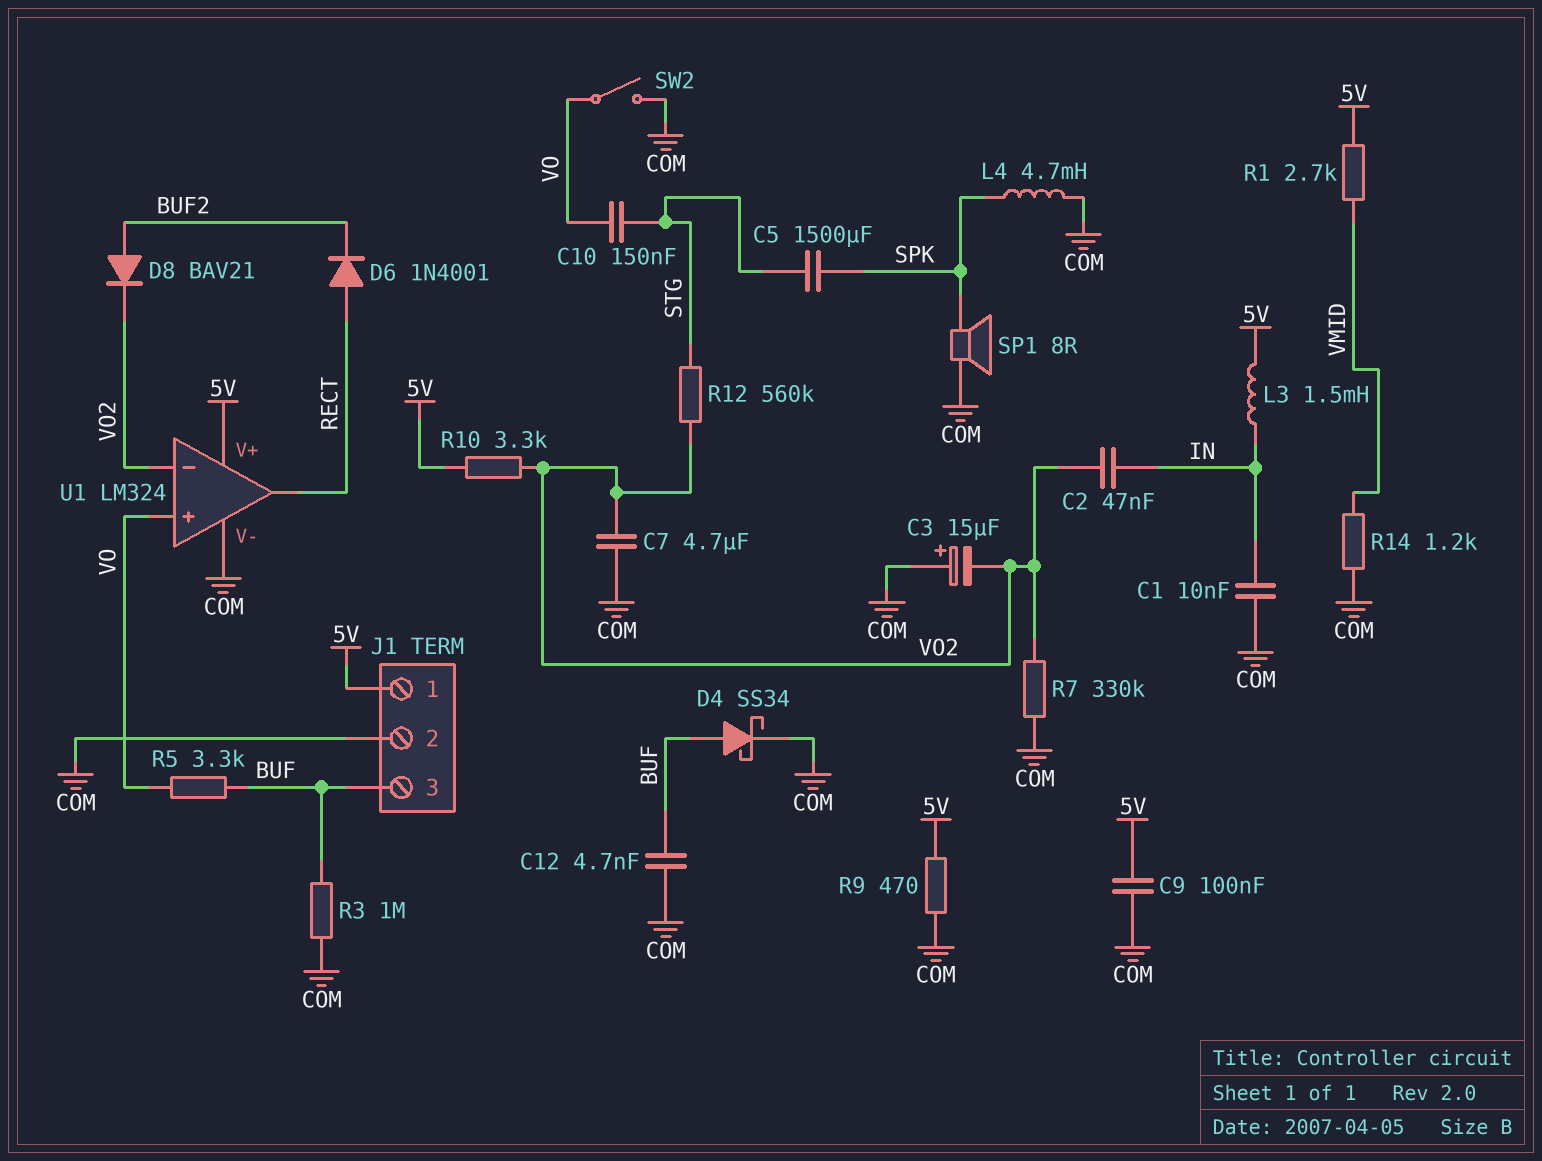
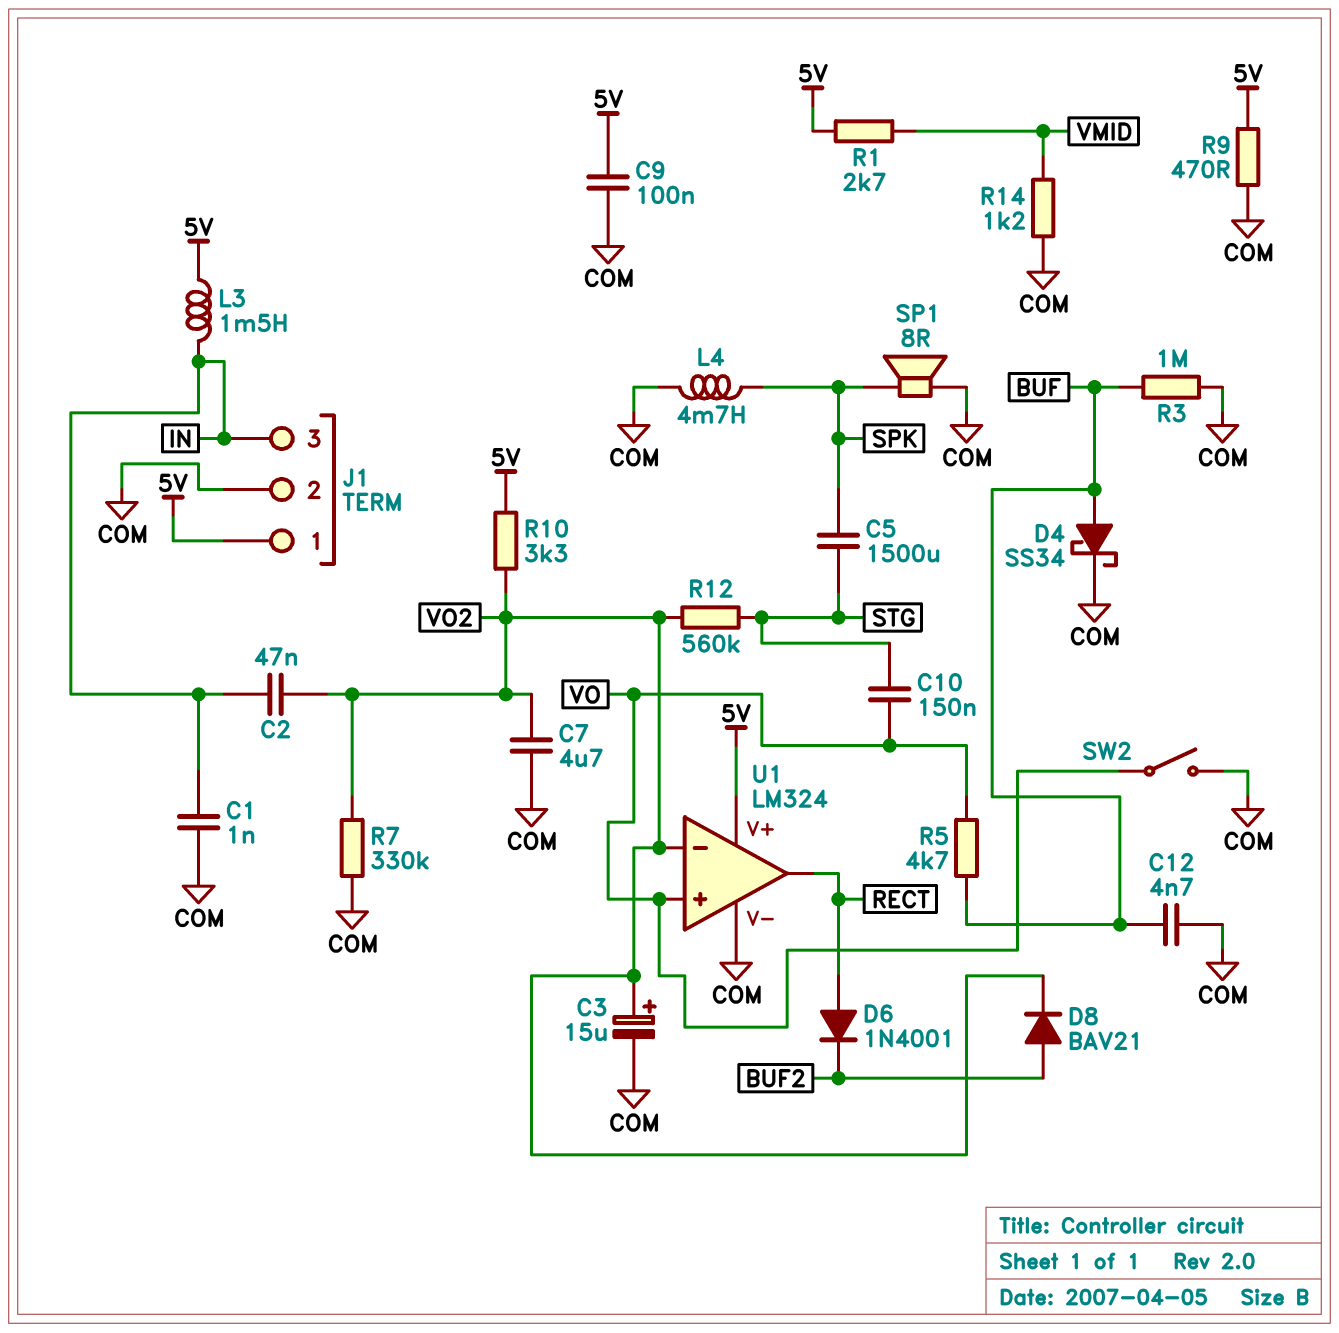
C1: 10nF (COM, IN) -> 1nF (COM, IN)
C3: 15uF (plus COM, minus VO2) -> 15uF (plus VO2, minus COM)
J1 pin 3: BUF -> IN
R5: 3.3k (BUF, VO) -> 4.7k (BUF, VO)

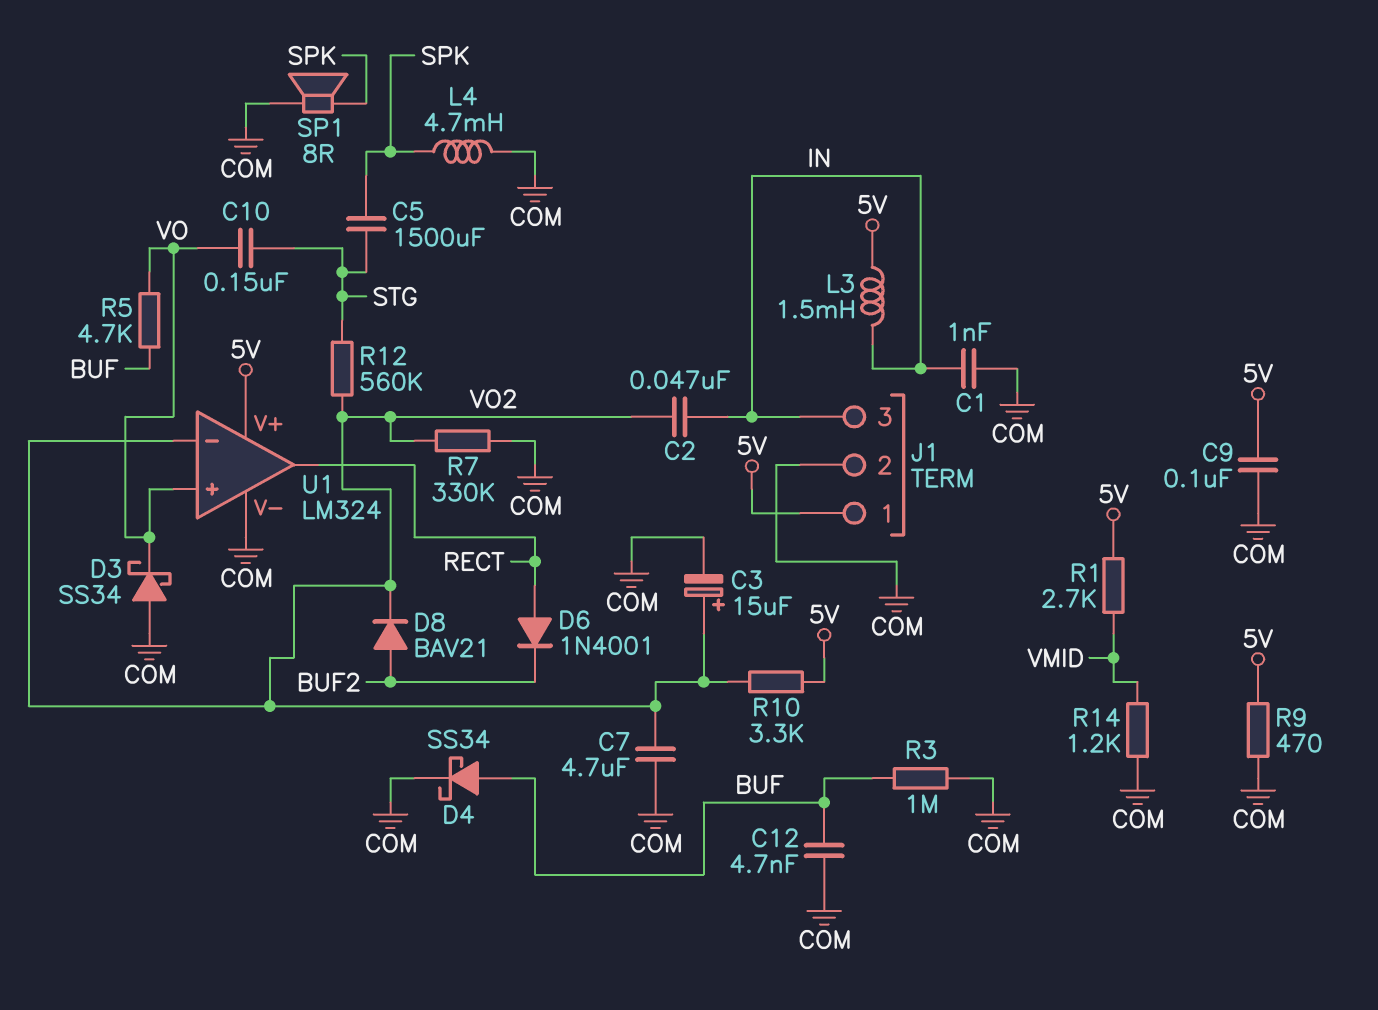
D3: none -> schottky SS34 (A COM, K VO)
SW2: switch (COM, VO) -> none

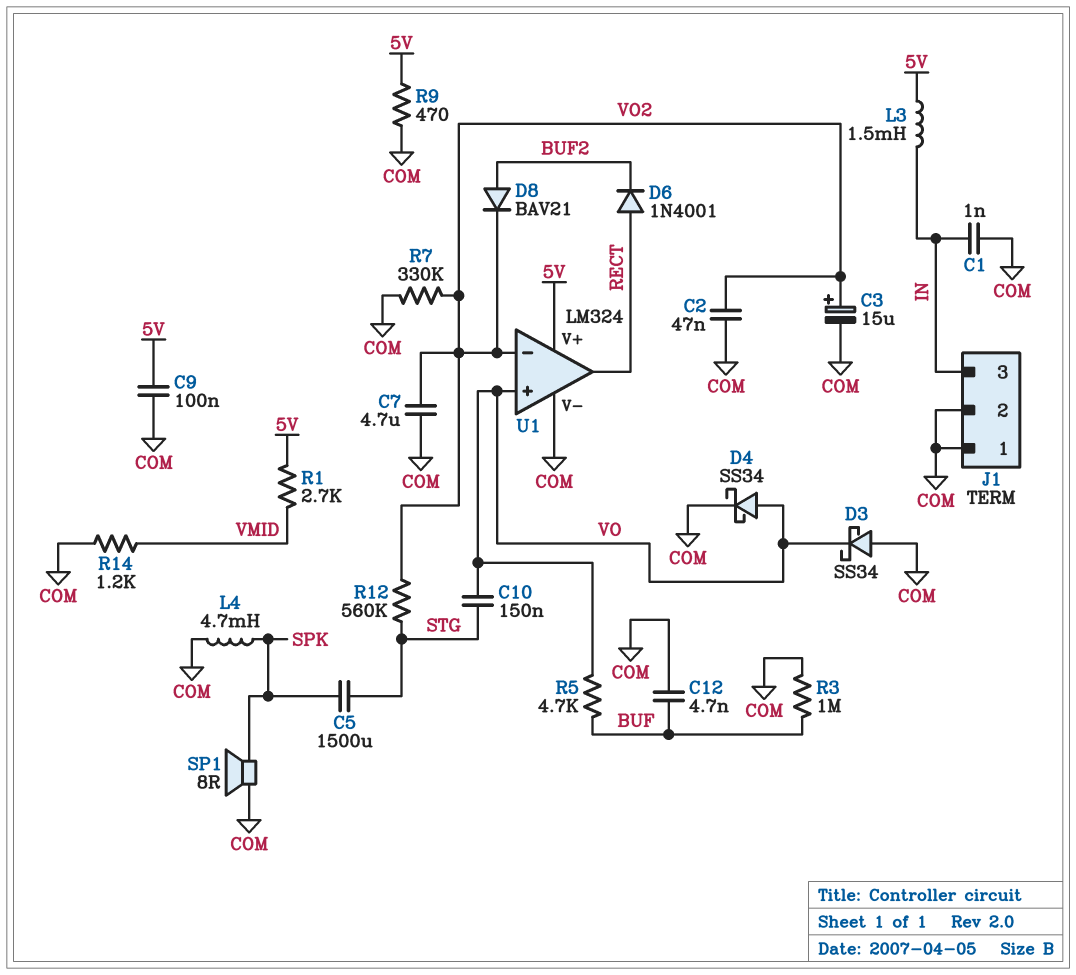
C2: 47nF (IN, VO2) -> 47nF (COM, VO2)
D4: schottky SS34 (A BUF, K COM) -> schottky SS34 (A VO, K COM)
J1 pin 1: 5V -> COM
R10: 3.3k (5V, VO2) -> none

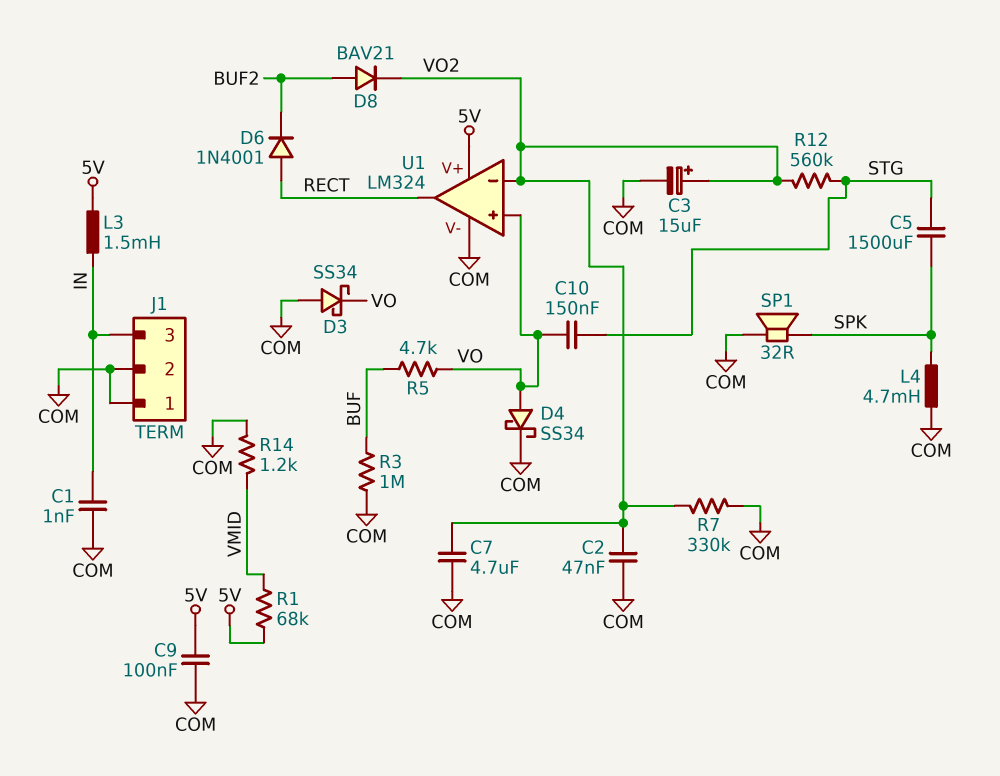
C12: 4.7nF (BUF, COM) -> none
R1: 2.7k (5V, VMID) -> 68k (5V, VMID)
R9: 470 (5V, COM) -> none
SP1: speaker 8R (COM, SPK) -> speaker 32R (COM, SPK)

